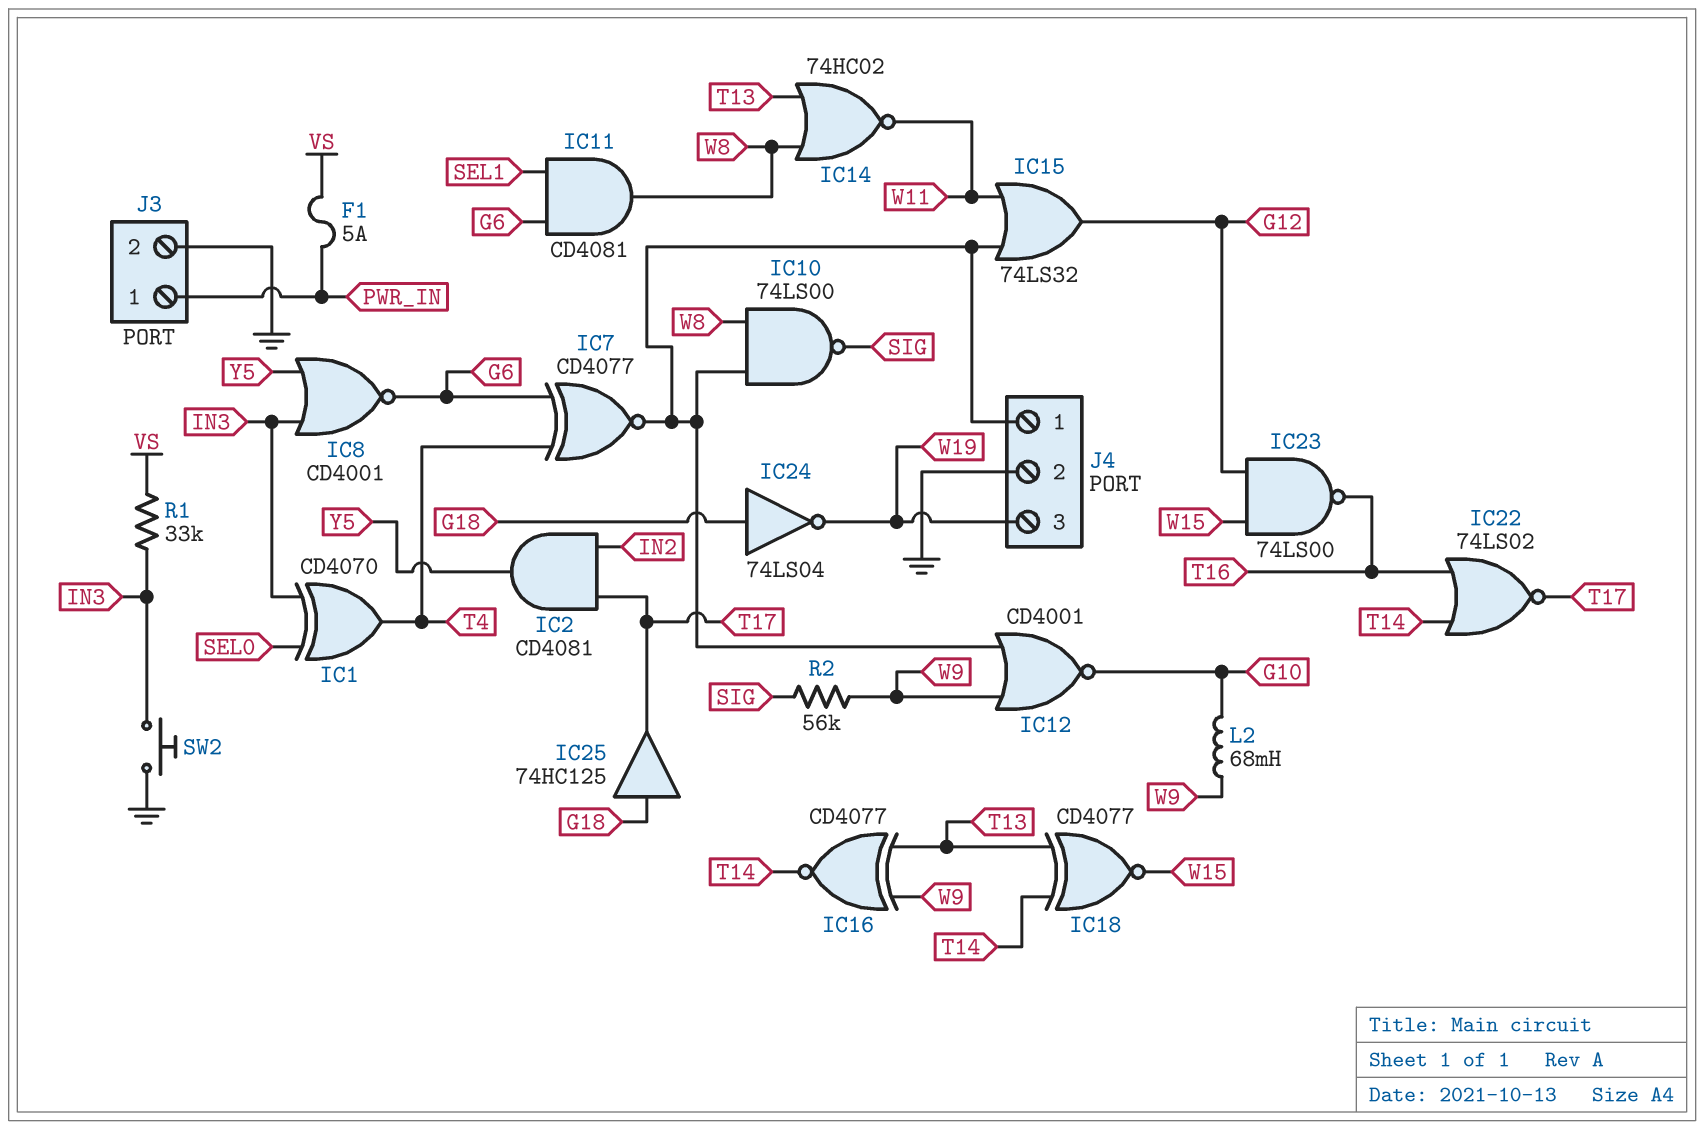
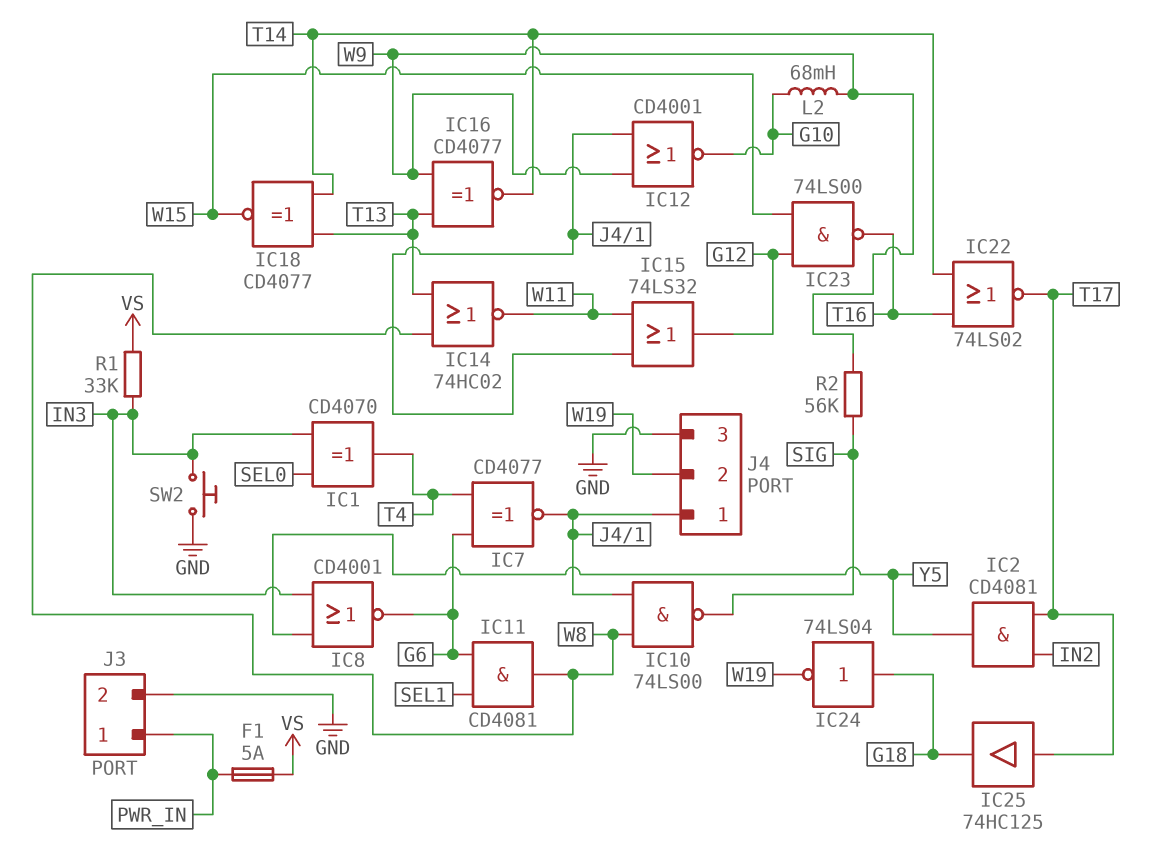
IC25: buffer 74HC125 (in G18, out T17) -> buffer 74HC125 (in T17, out G18)
J4 pin 2: GND -> W19
J4 pin 3: W19 -> GND

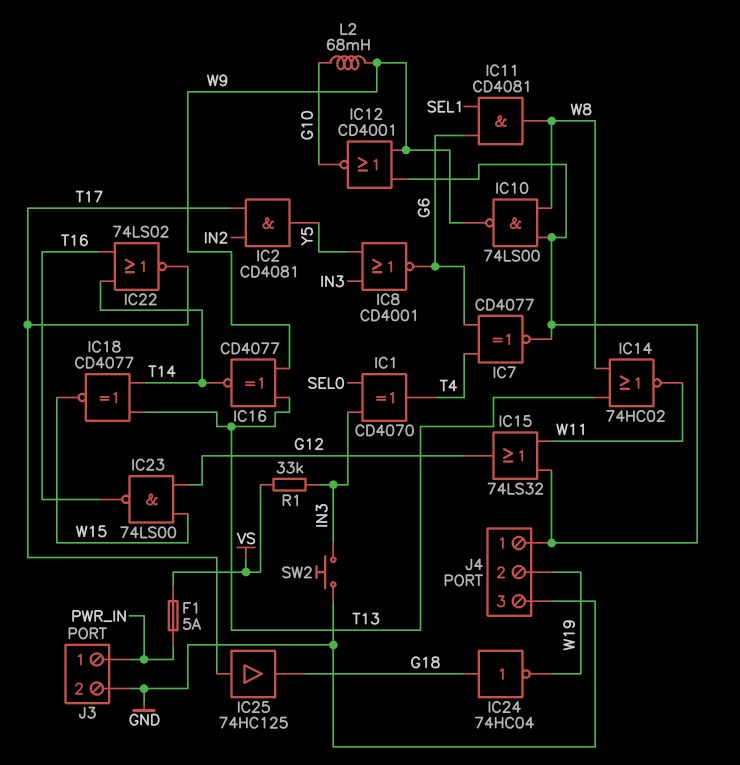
IC10: NAND 74LS00 (in J4/1, in W8, out SIG) -> NAND 74LS00 (in J4/1, in W8, out W9)
IC24: NOT 74LS04 (in G18, out W19) -> NOT 74HC04 (in G18, out W19)
R2: 56k (SIG, W9) -> none

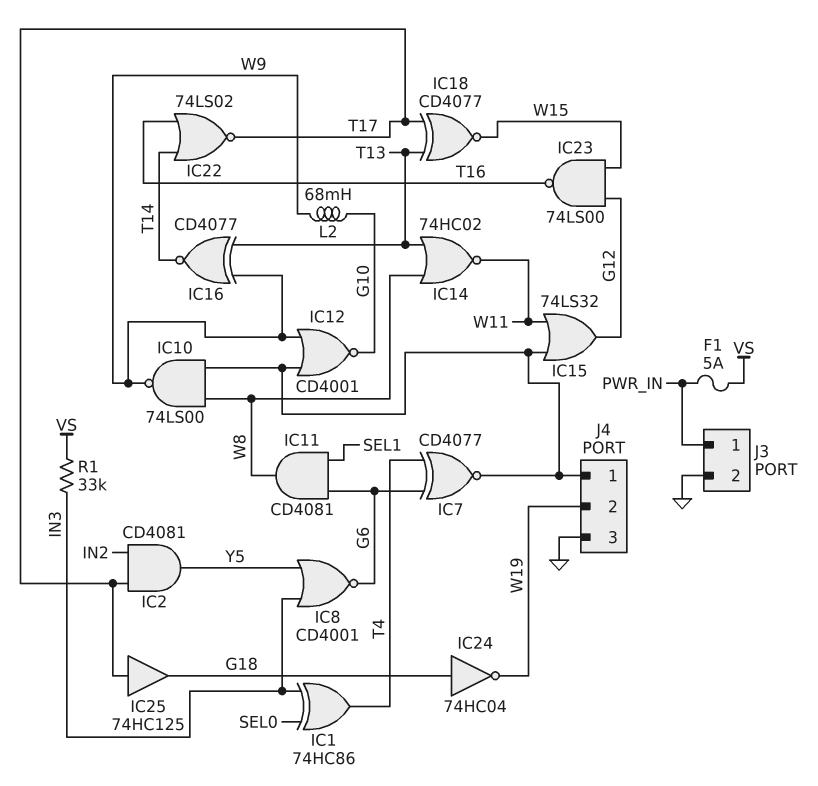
IC1: XOR CD4070 (in IN3, in SEL0, out T4) -> XOR 74HC86 (in IN3, in SEL0, out T4)
IC18: XNOR CD4077 (in T13, in T14, out W15) -> XNOR CD4077 (in T13, in T17, out W15)
SW2: button (GND, IN3) -> none

